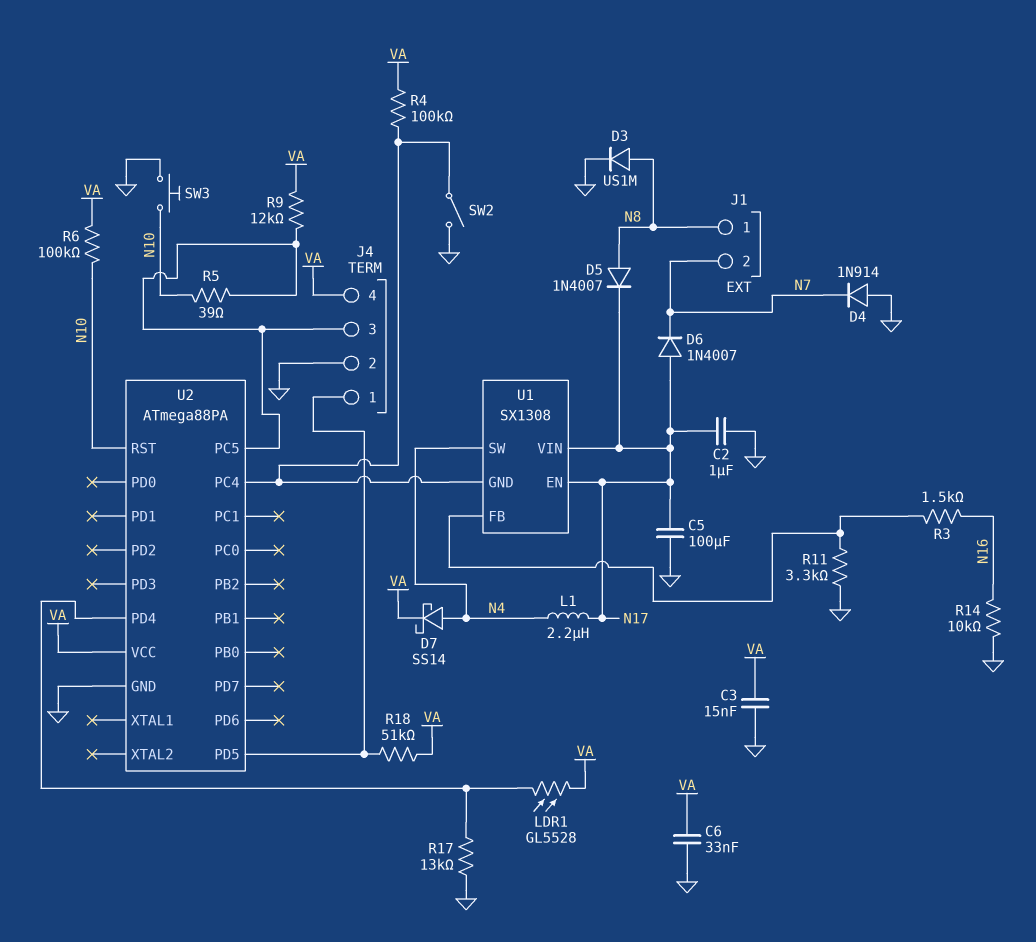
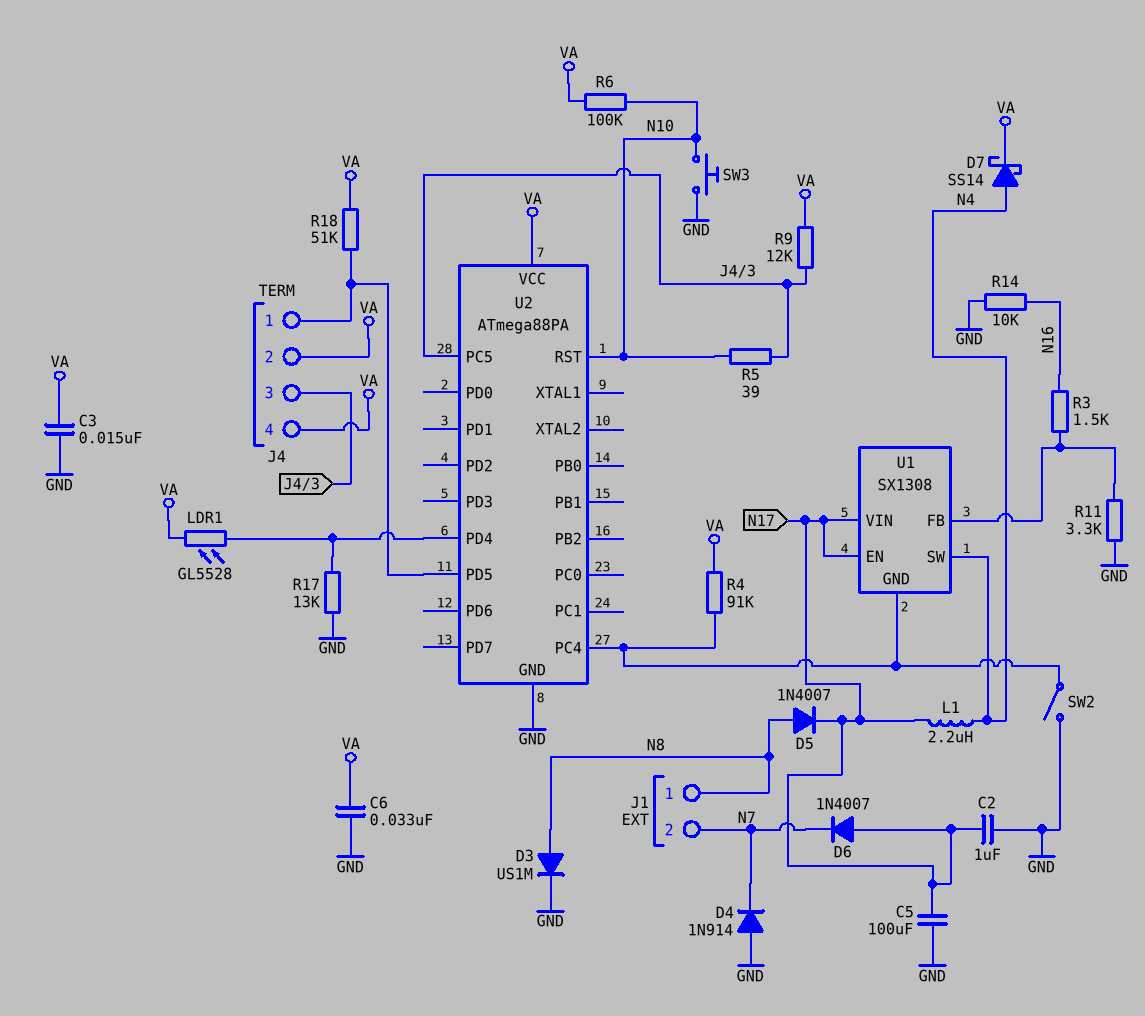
J4 pin 2: GND -> VA
R4: 100k (U1/GND, VA) -> 91k (U1/GND, VA)

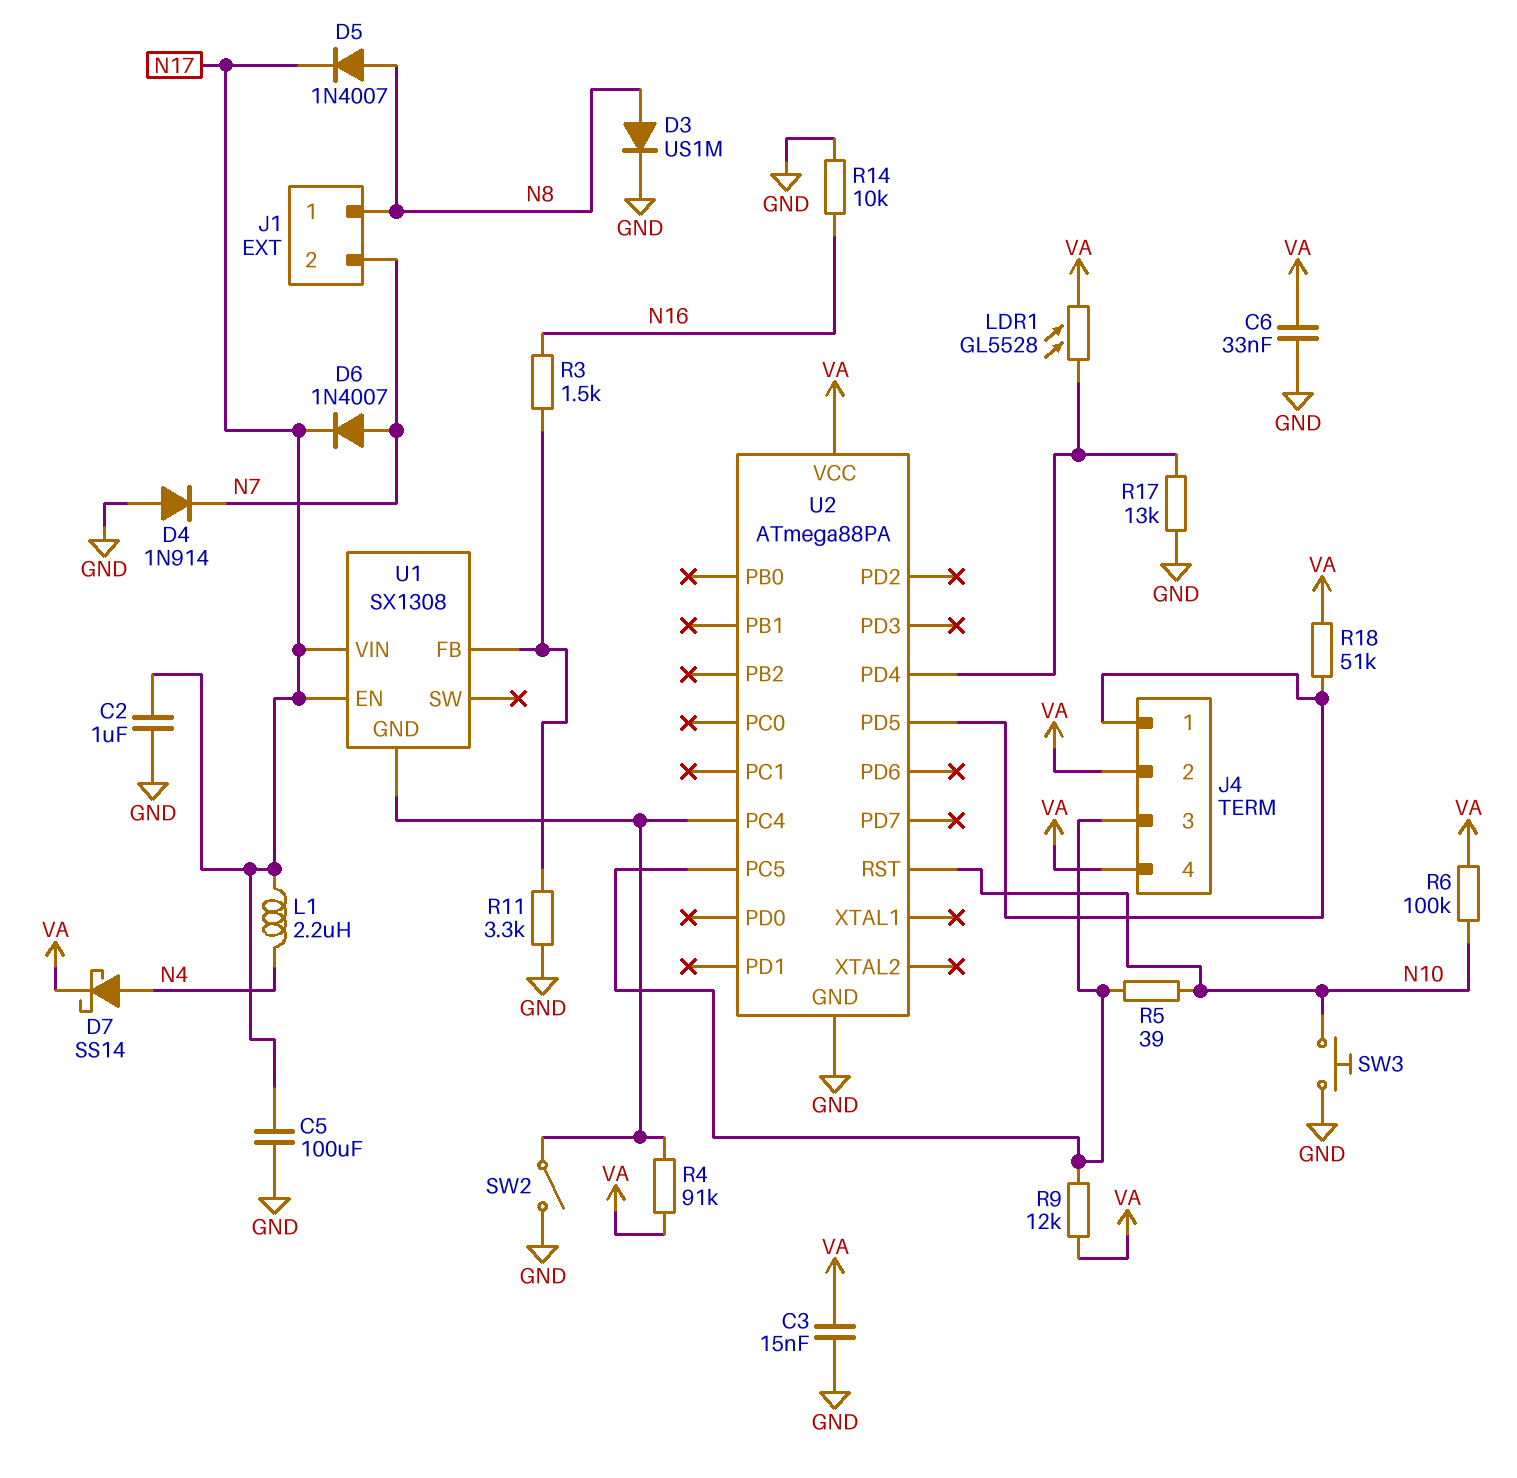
D6: diode 1N4007 (A N17, K N7) -> diode 1N4007 (A N7, K N17)
U1 pin SW: N4 -> none

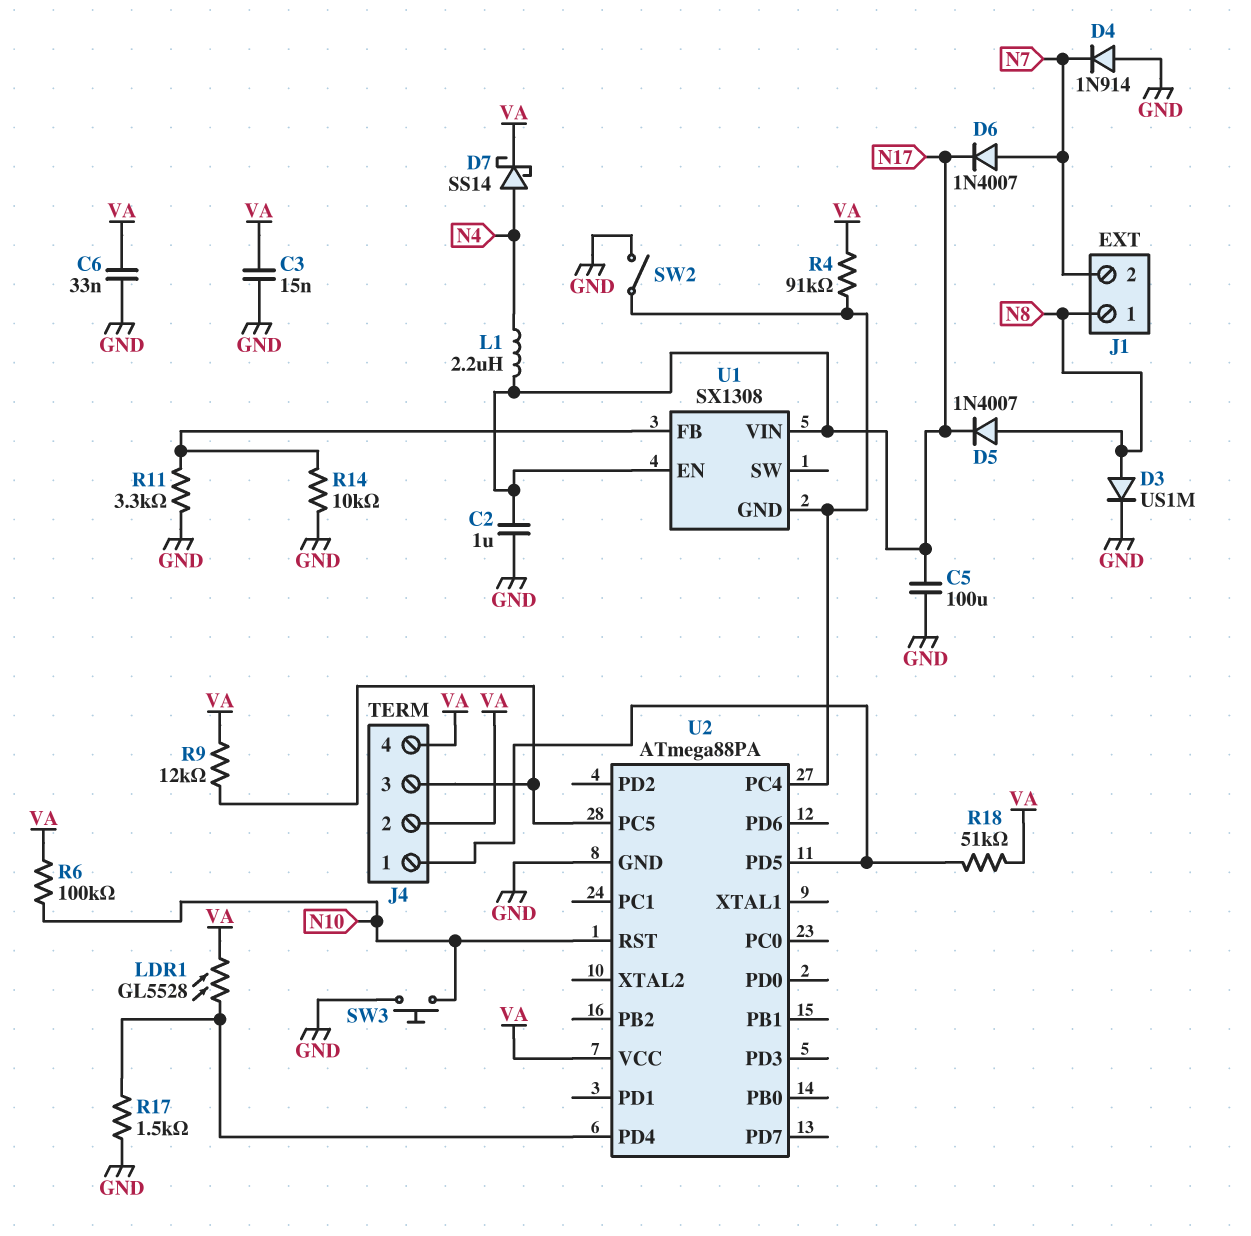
R3: 1.5k (N16, U1/FB) -> none
R5: 39 (J4/3, N10) -> none
R14: 10k (GND, N16) -> 10k (GND, U1/FB)
R17: 13k (GND, U2/PD4) -> 1.5k (GND, U2/PD4)

